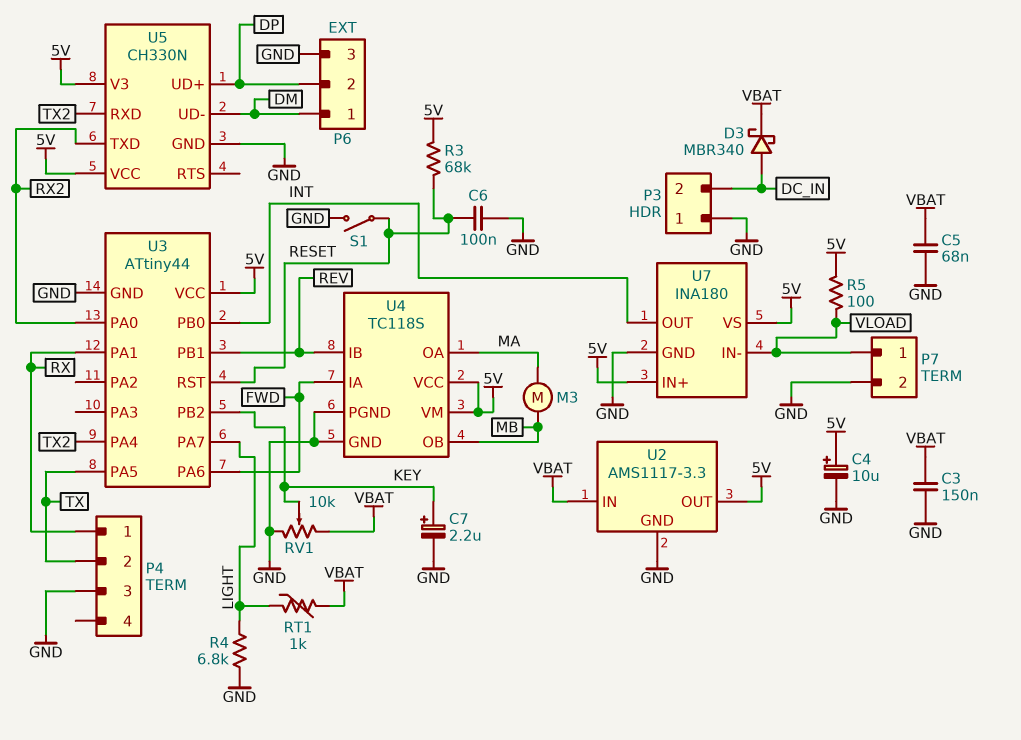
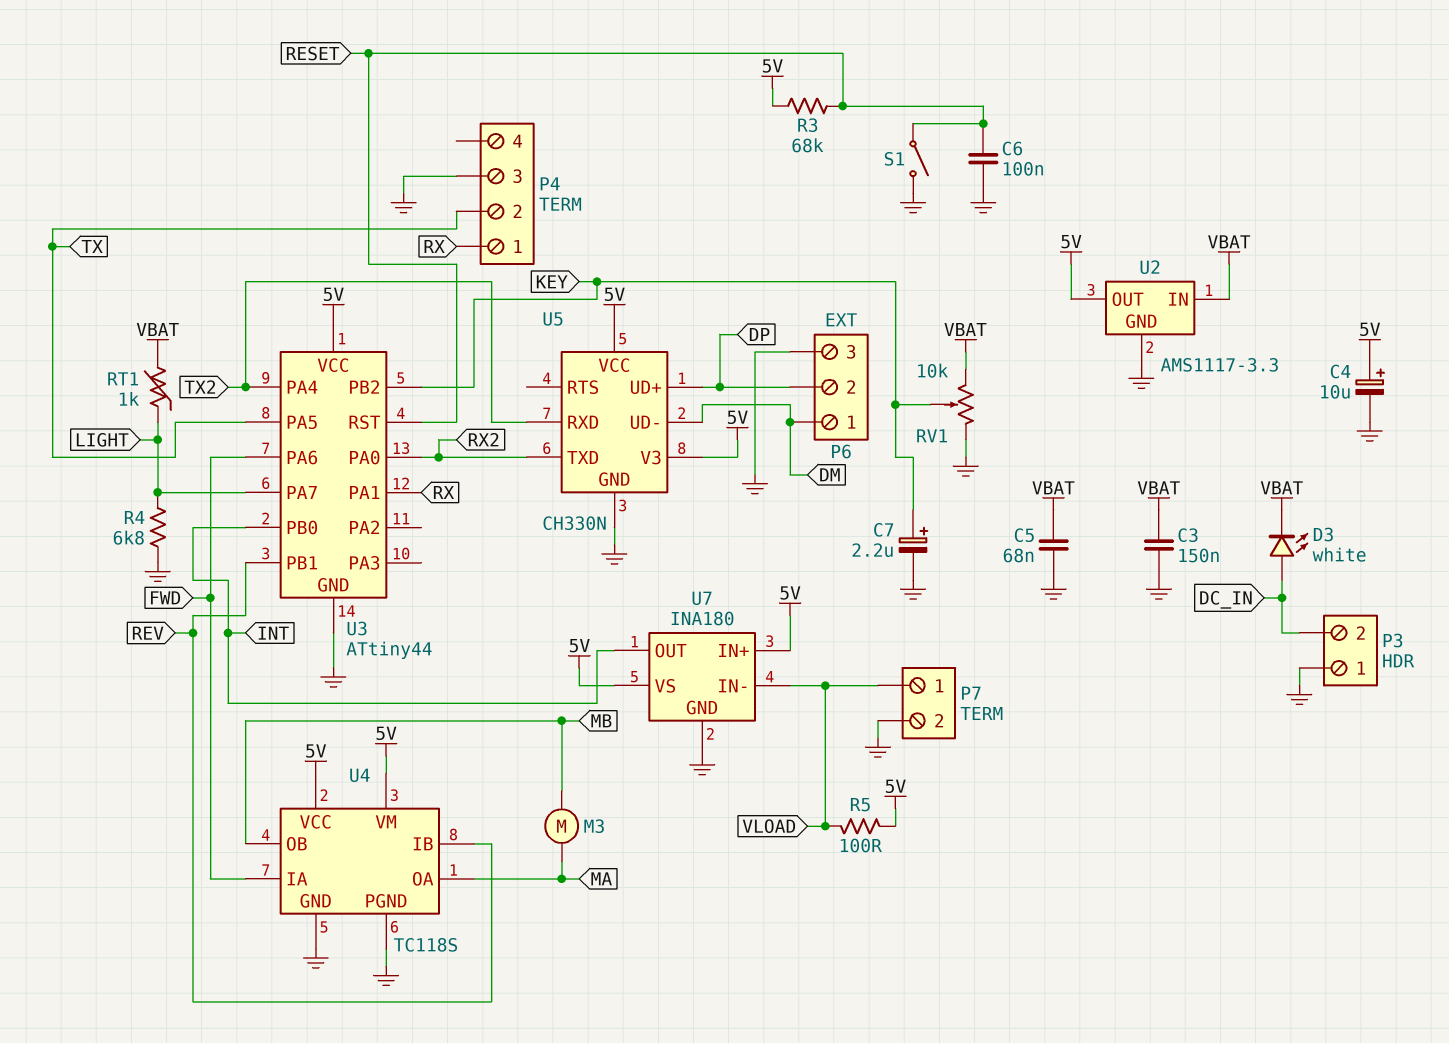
D3: schottky MBR340 (A DC_IN, K VBAT) -> LED white (A DC_IN, K VBAT)

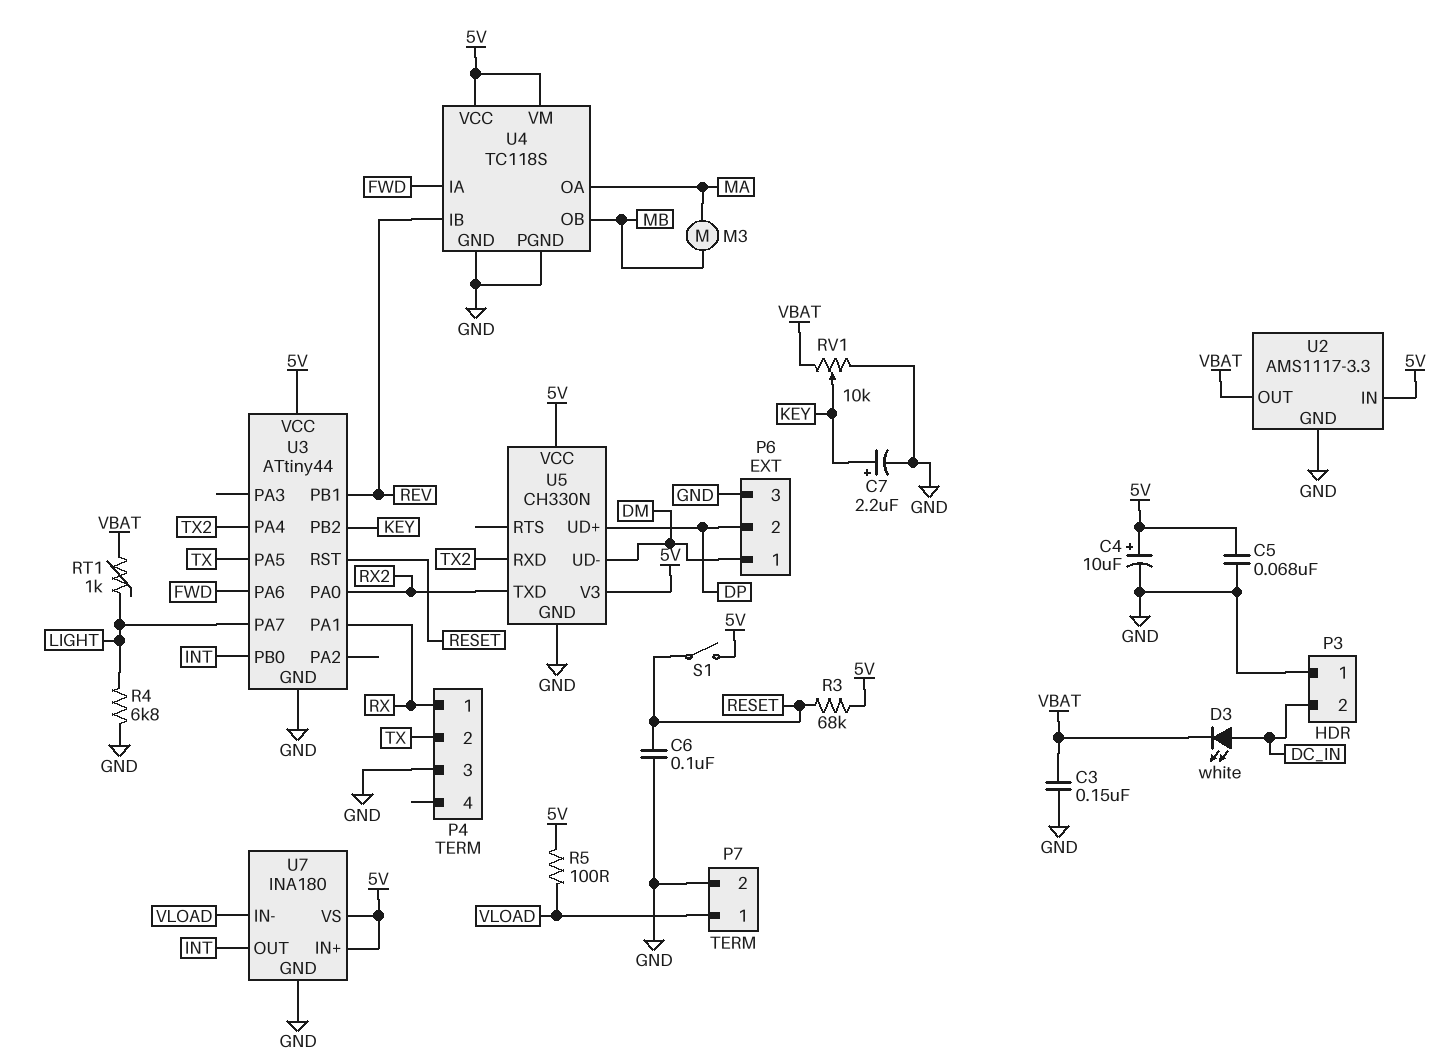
C5: 68nF (GND, VBAT) -> 68nF (5V, GND)
S1: switch (GND, RESET) -> switch (5V, RESET)
U2 pin IN: VBAT -> 5V
U2 pin OUT: 5V -> VBAT

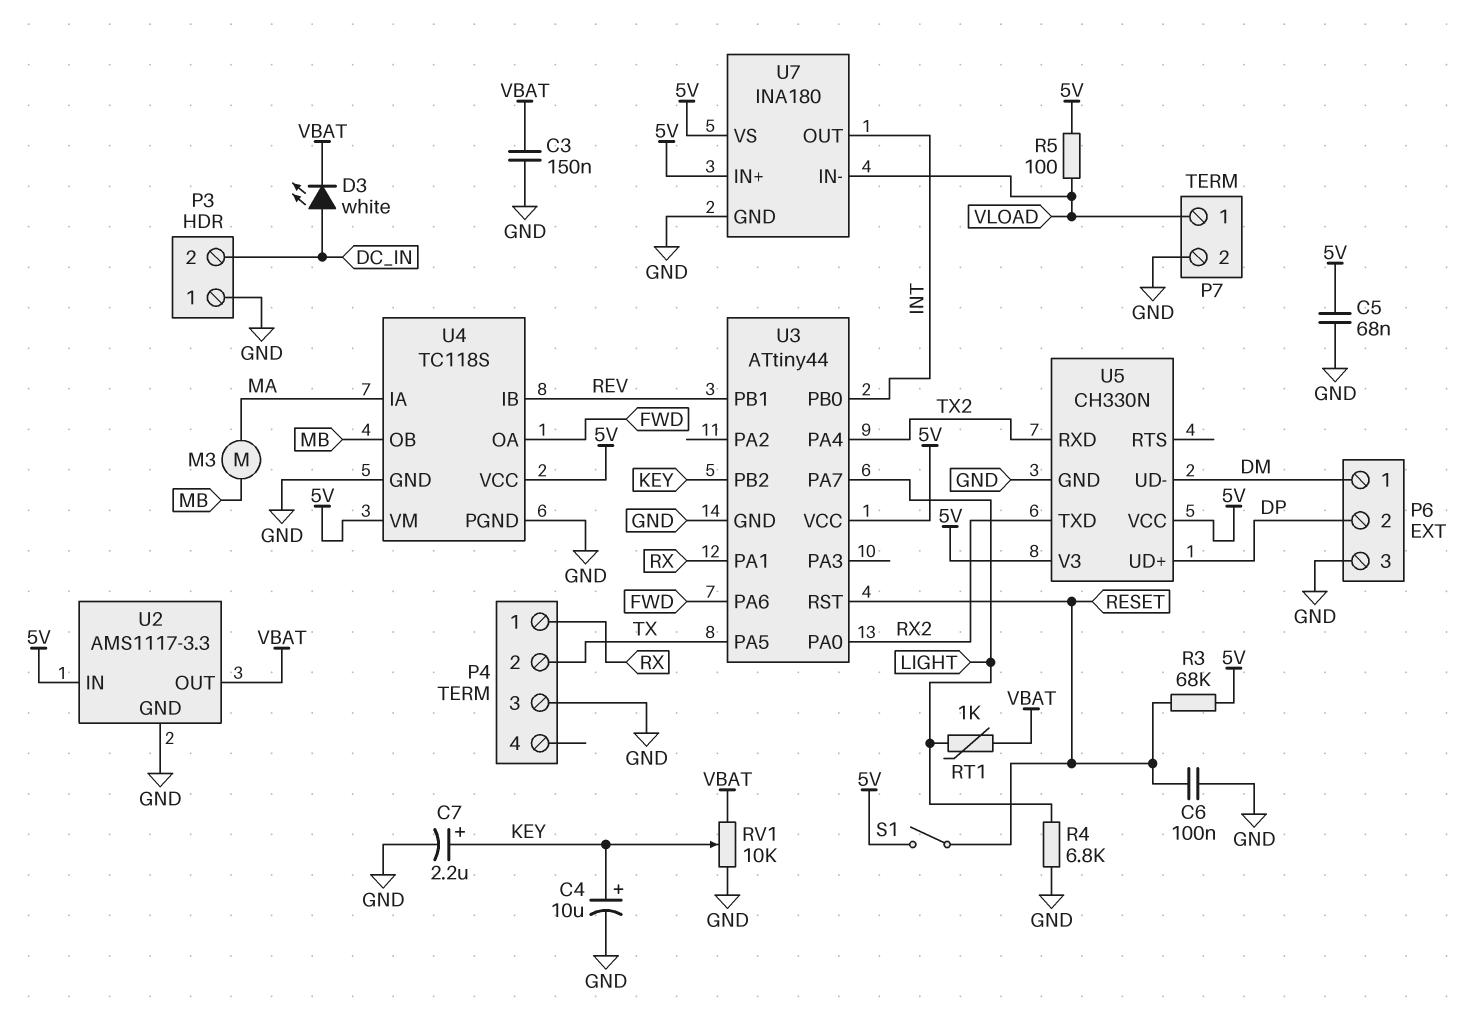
C4: 10uF (plus 5V, minus GND) -> 10uF (plus KEY, minus GND)
U4 pin IA: FWD -> MA
U4 pin OA: MA -> FWD

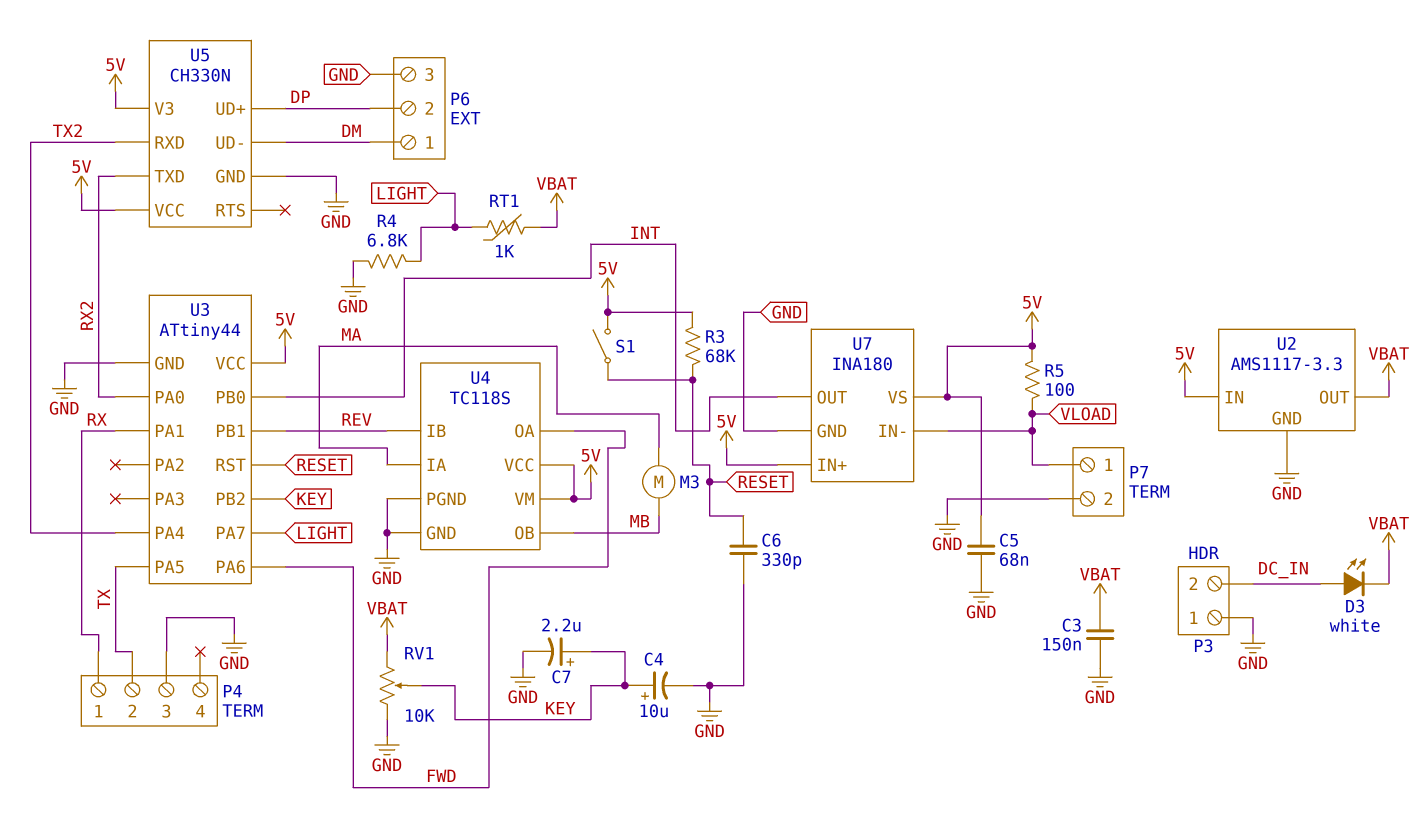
C6: 100nF (GND, RESET) -> 330pF (GND, RESET)

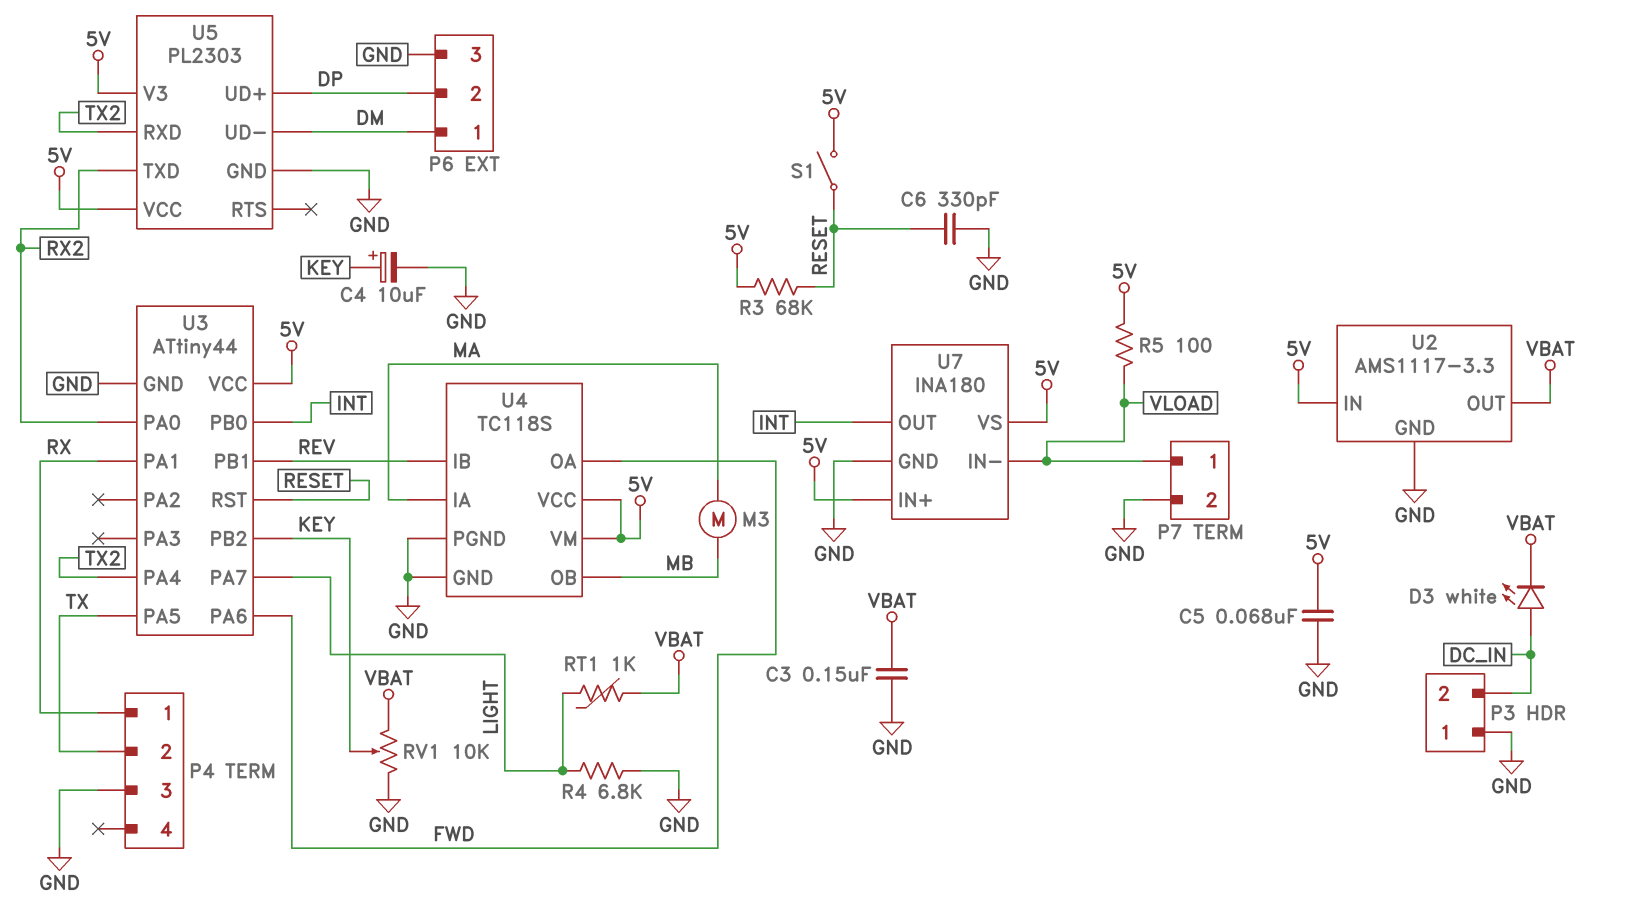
C7: 2.2uF (plus KEY, minus GND) -> none
U5: CH330N -> PL2303

